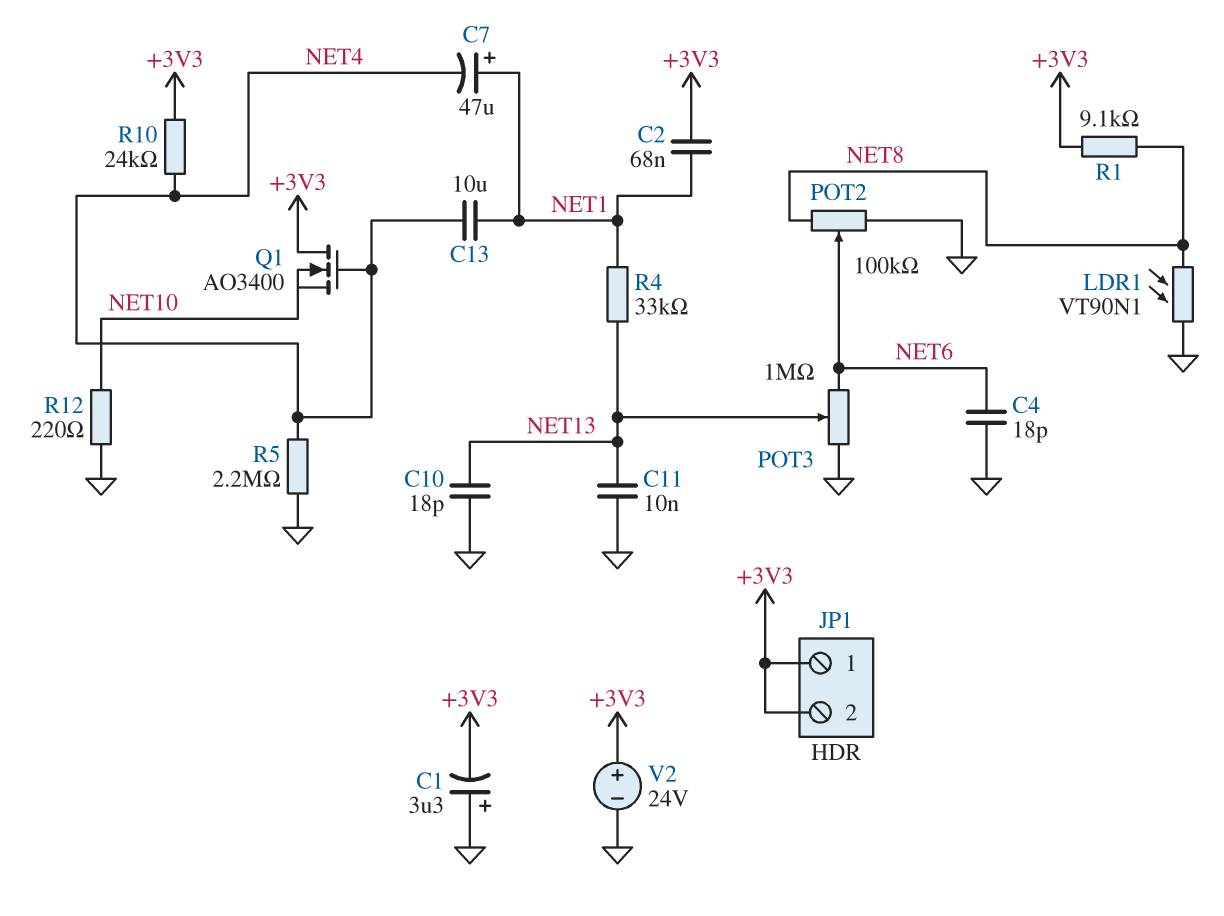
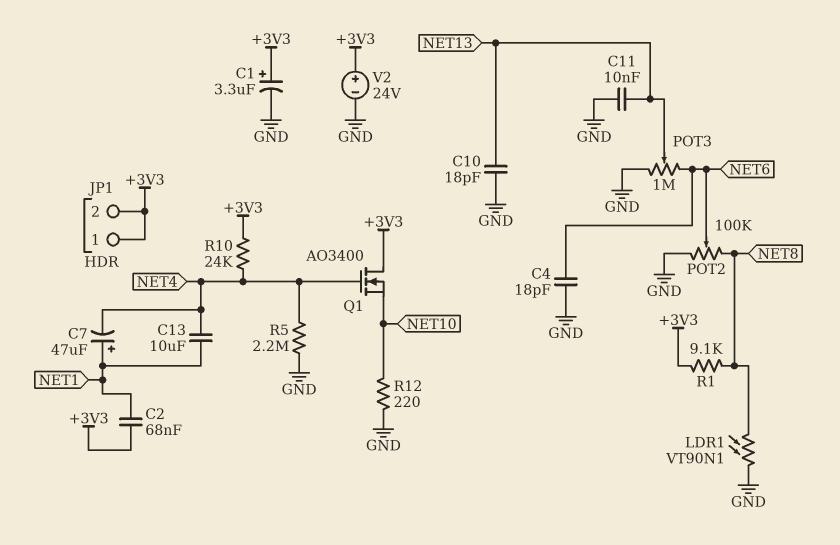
C1: 3.3uF (plus GND, minus +3V3) -> 3.3uF (plus +3V3, minus GND)
R4: 33k (NET1, NET13) -> none

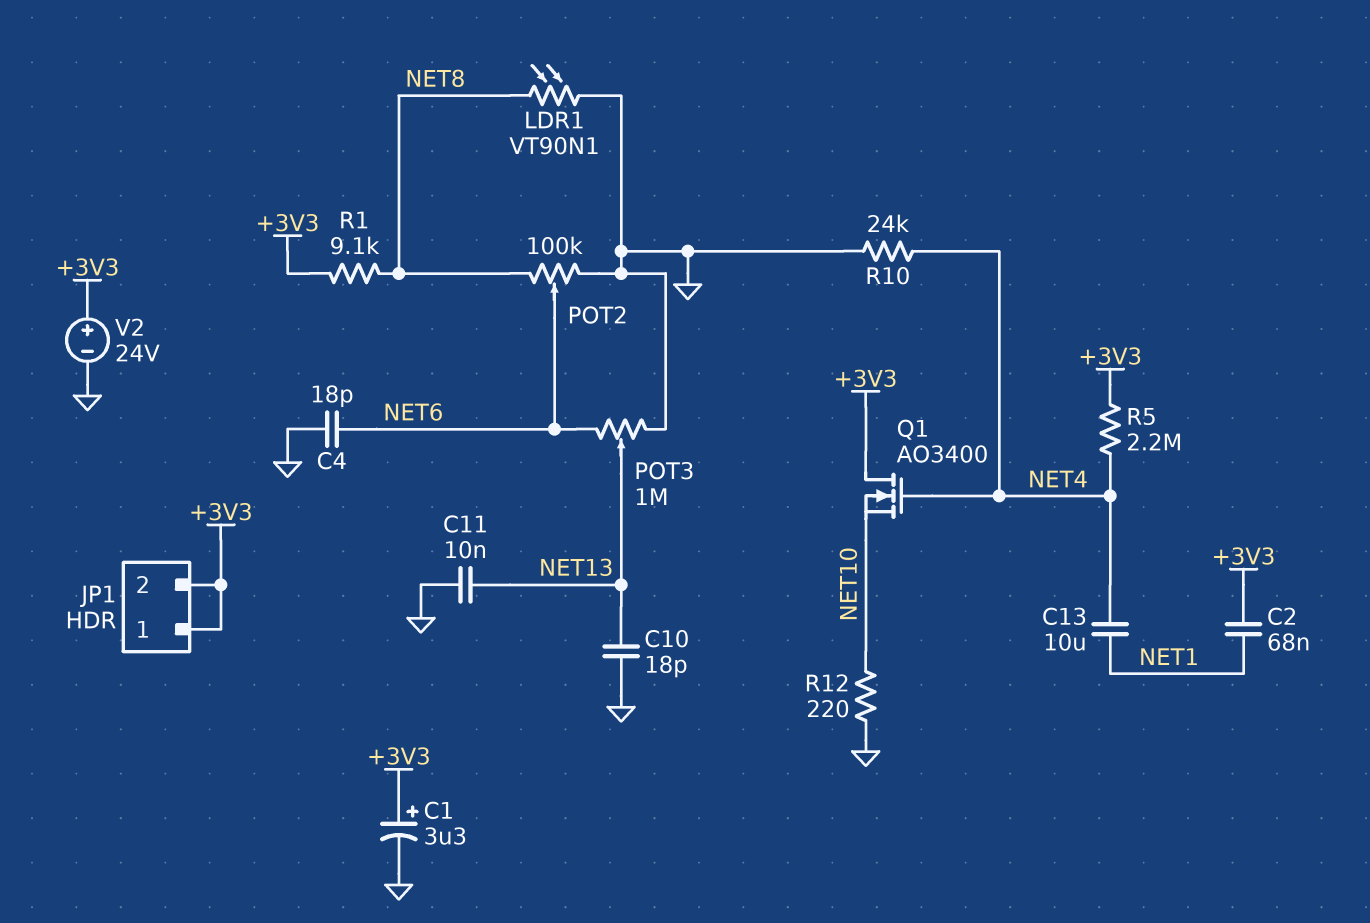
C7: 47uF (plus NET1, minus NET4) -> none
R5: 2.2M (GND, NET4) -> 2.2M (+3V3, NET4)
R10: 24k (+3V3, NET4) -> 24k (GND, NET4)

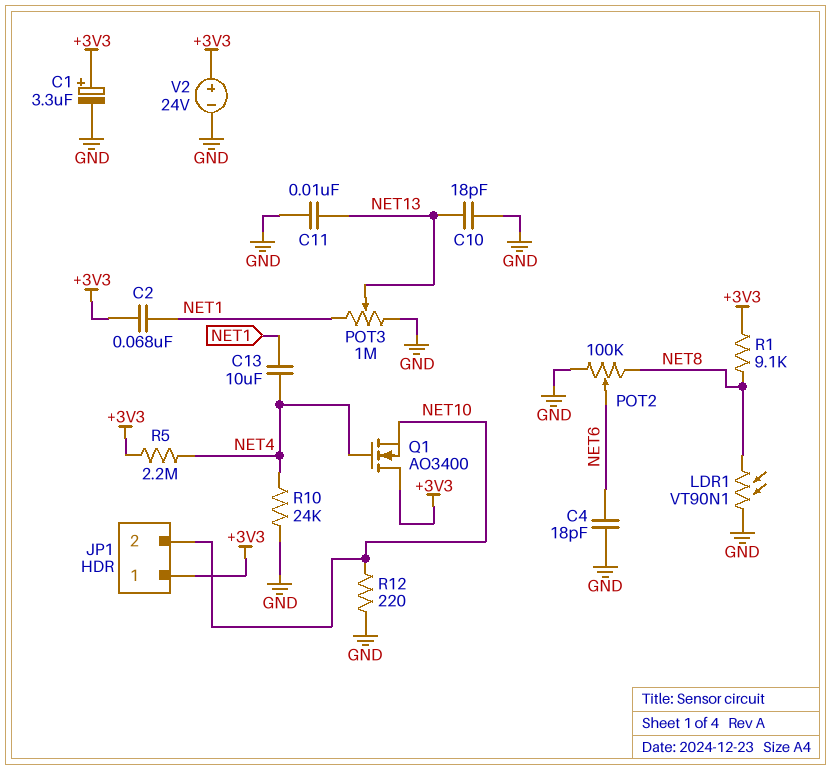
JP1 pin 2: +3V3 -> NET10
POT3: 1M (GND, NET6, wiper NET13) -> 1M (GND, NET1, wiper NET13)

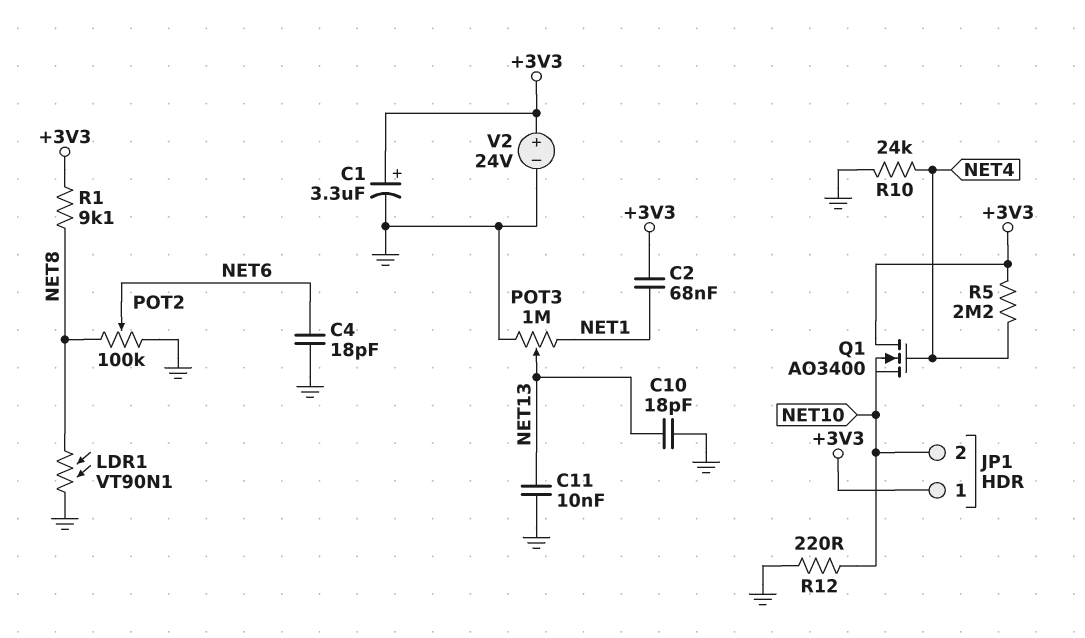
C13: 10uF (NET1, NET4) -> none

